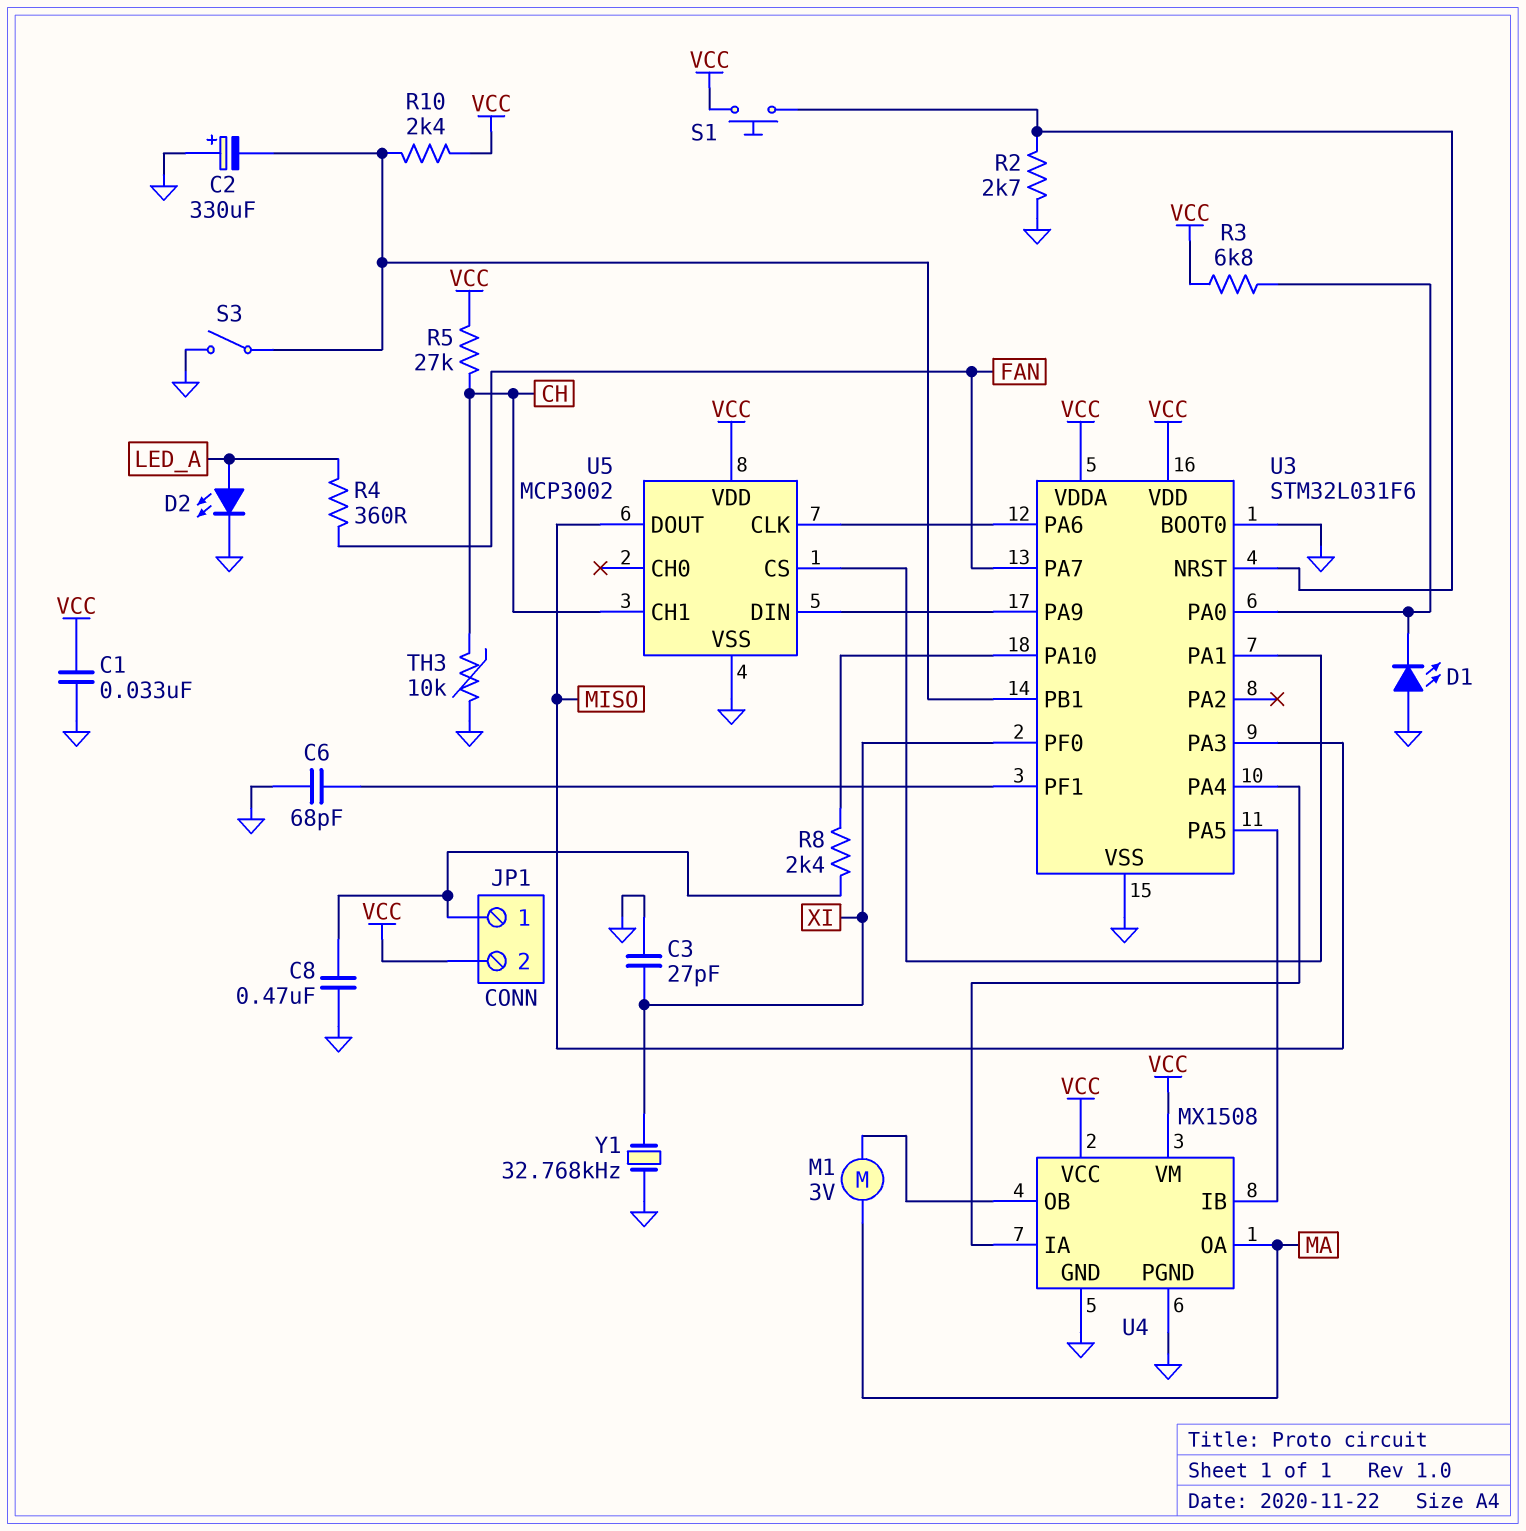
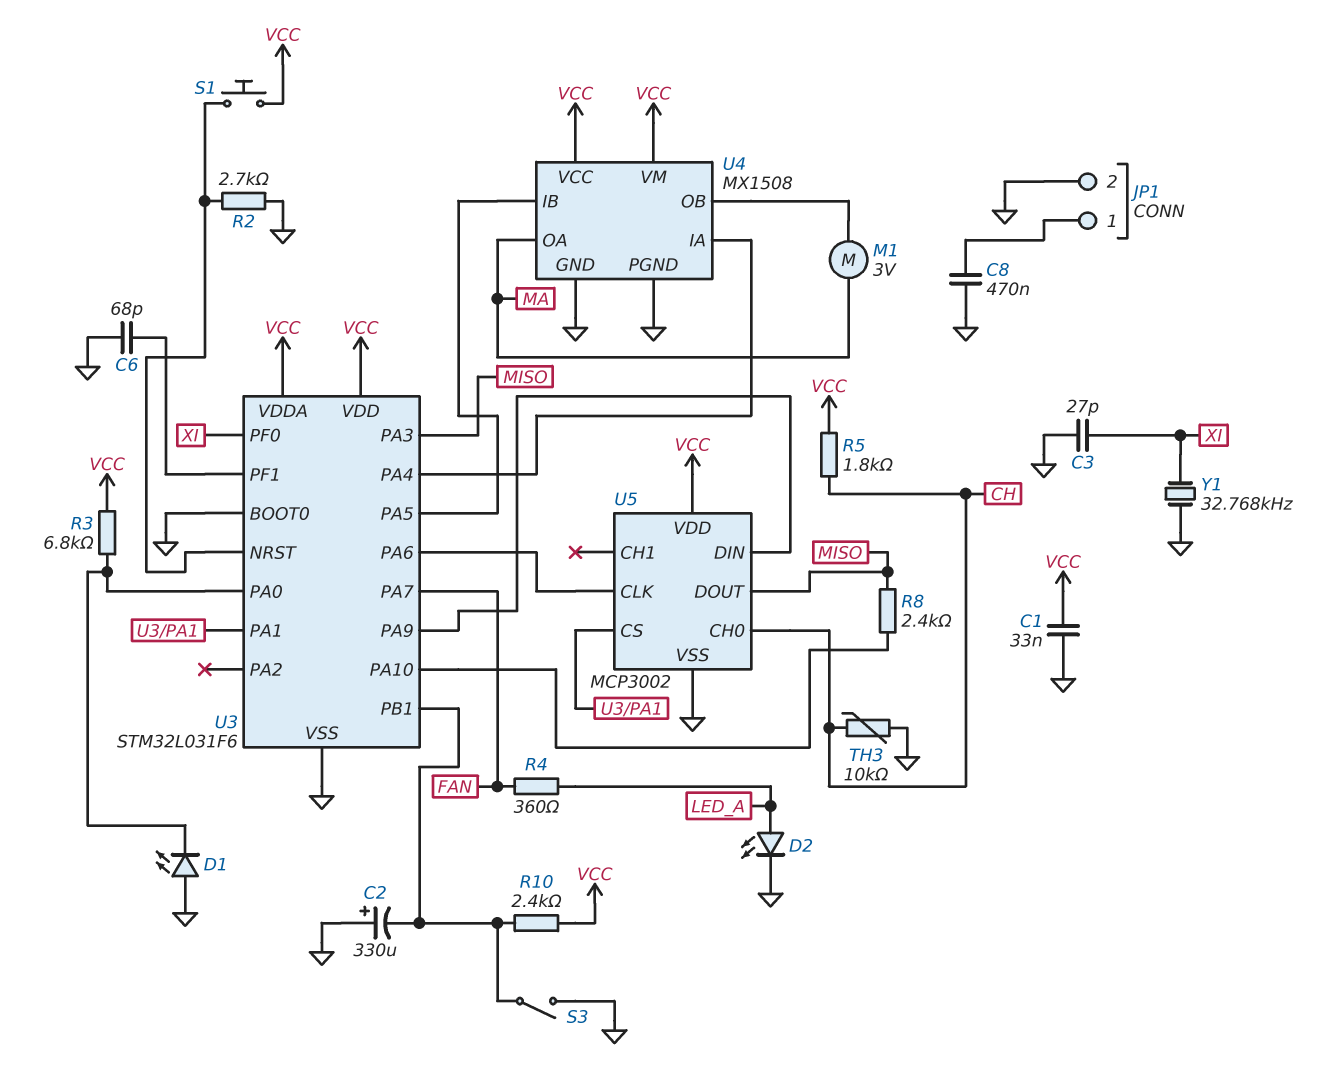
JP1 pin 2: VCC -> GND
R5: 27k (CH, VCC) -> 1.8k (CH, VCC)
R8: 2.4k (JP1/1, U3/PA10) -> 2.4k (MISO, U3/PA10)
U5 pin CH0: none -> CH
U5 pin CH1: CH -> none

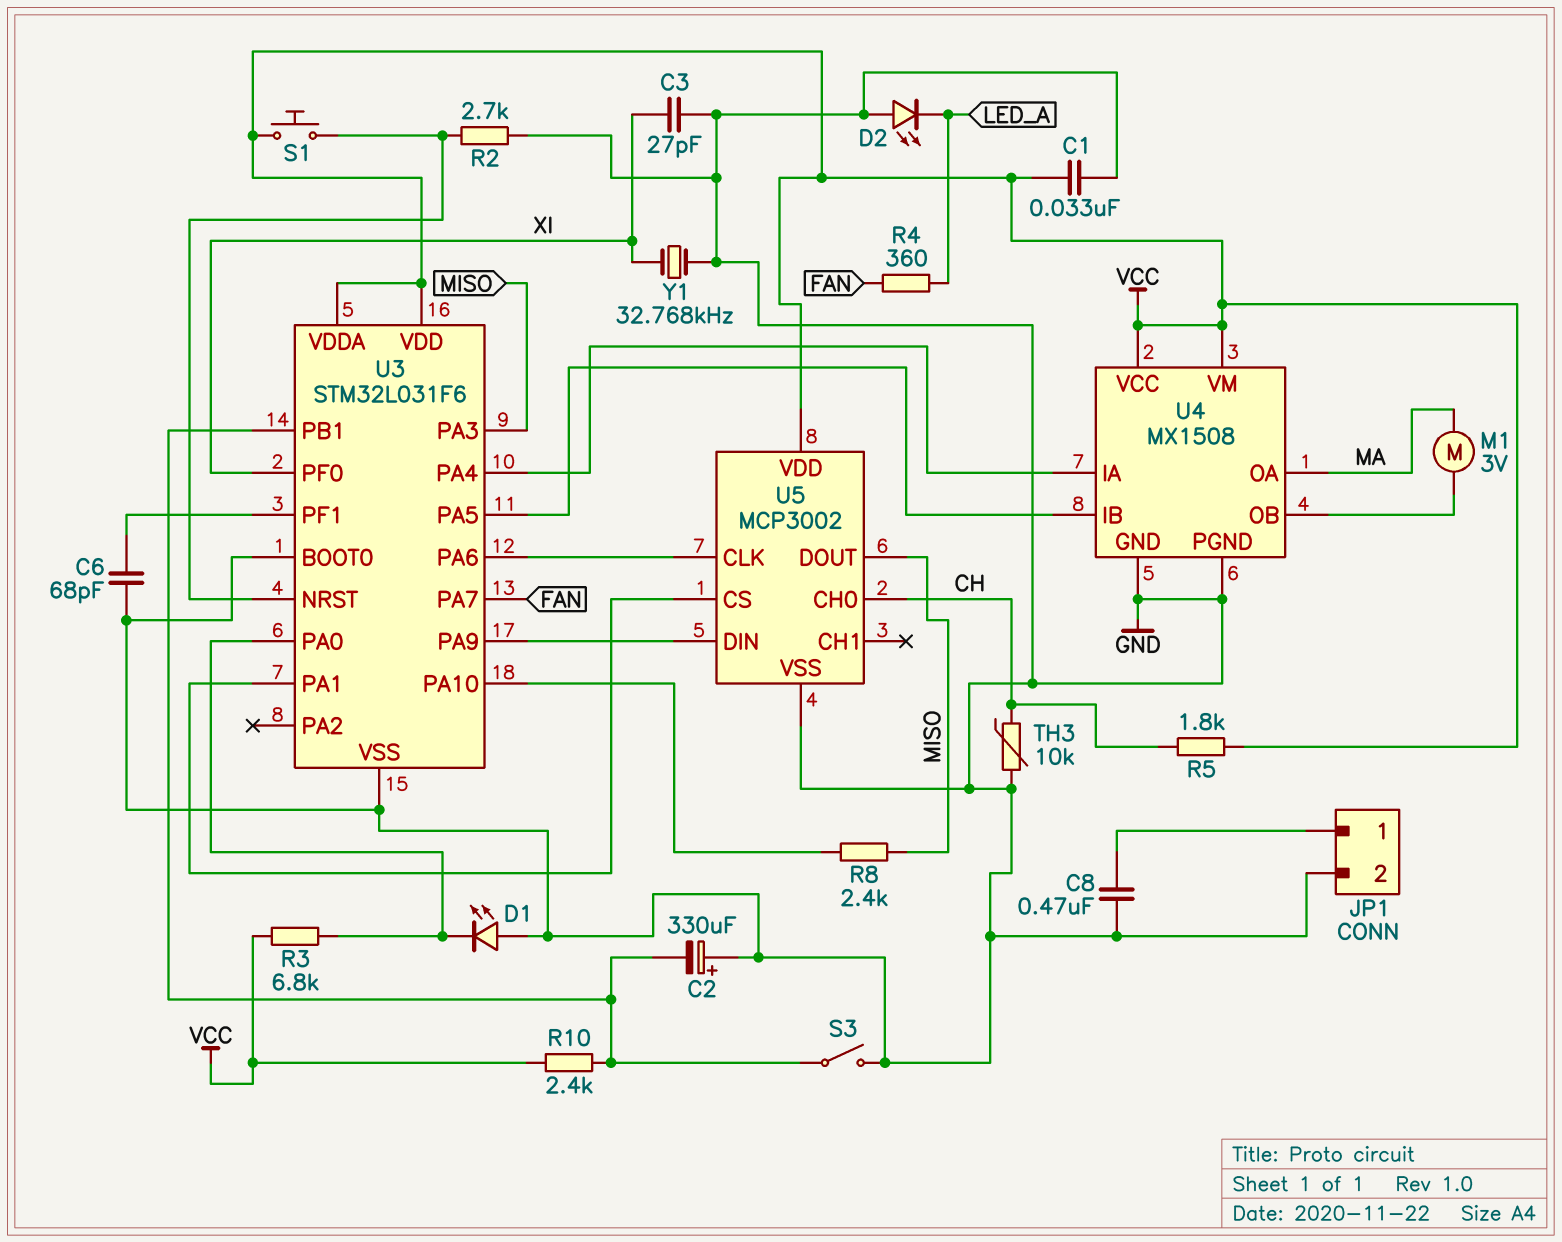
D2: LED (A LED_A, K GND) -> LED (A GND, K LED_A)

